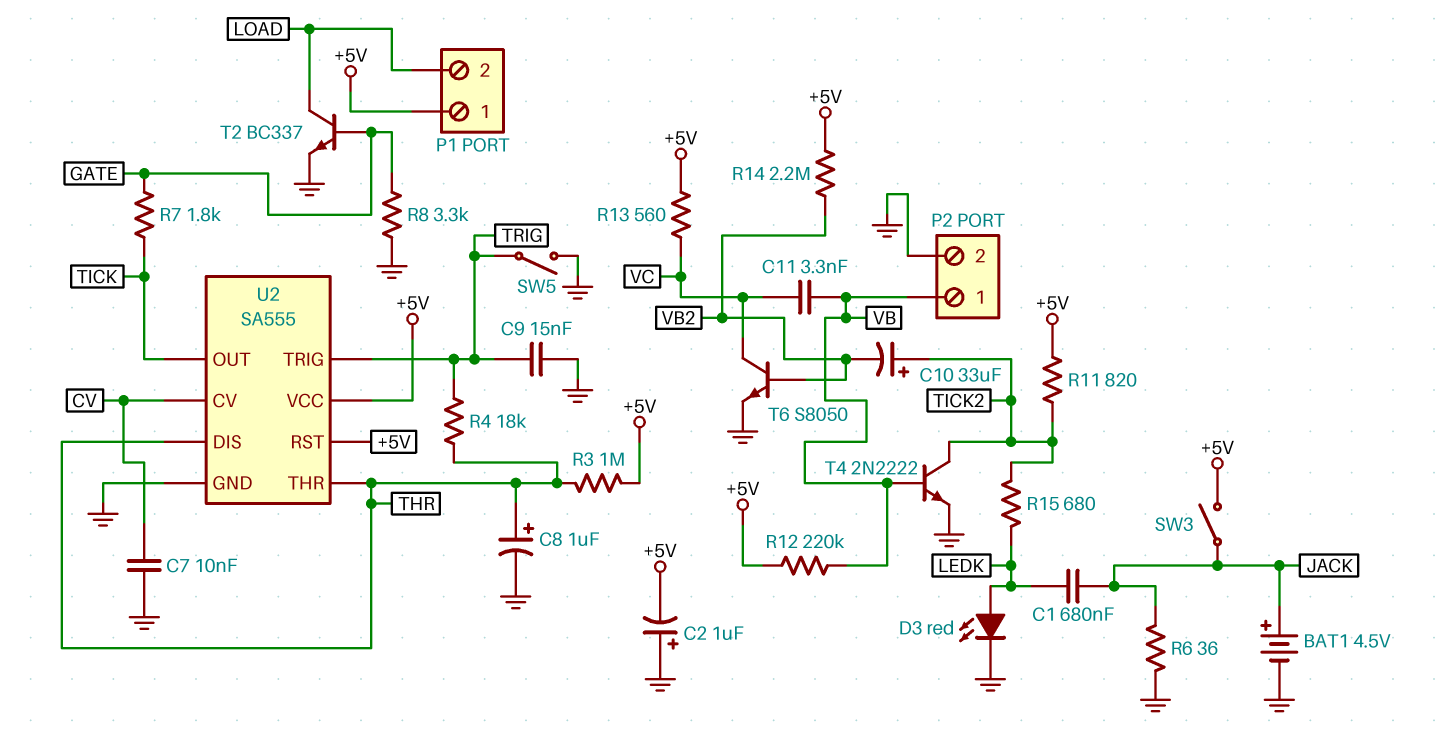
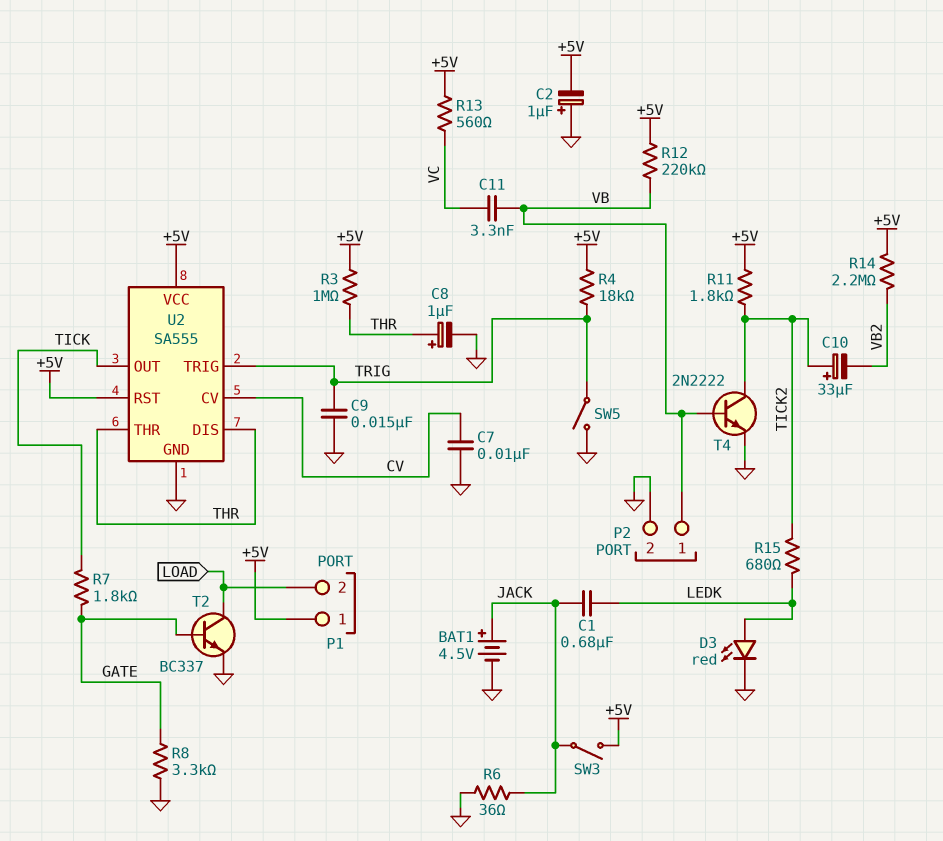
R4: 18k (THR, TRIG) -> 18k (+5V, TRIG)
R11: 820 (+5V, TICK2) -> 1.8k (+5V, TICK2)
T6: NPN S8050 (B VB2, C VC, E GND) -> none

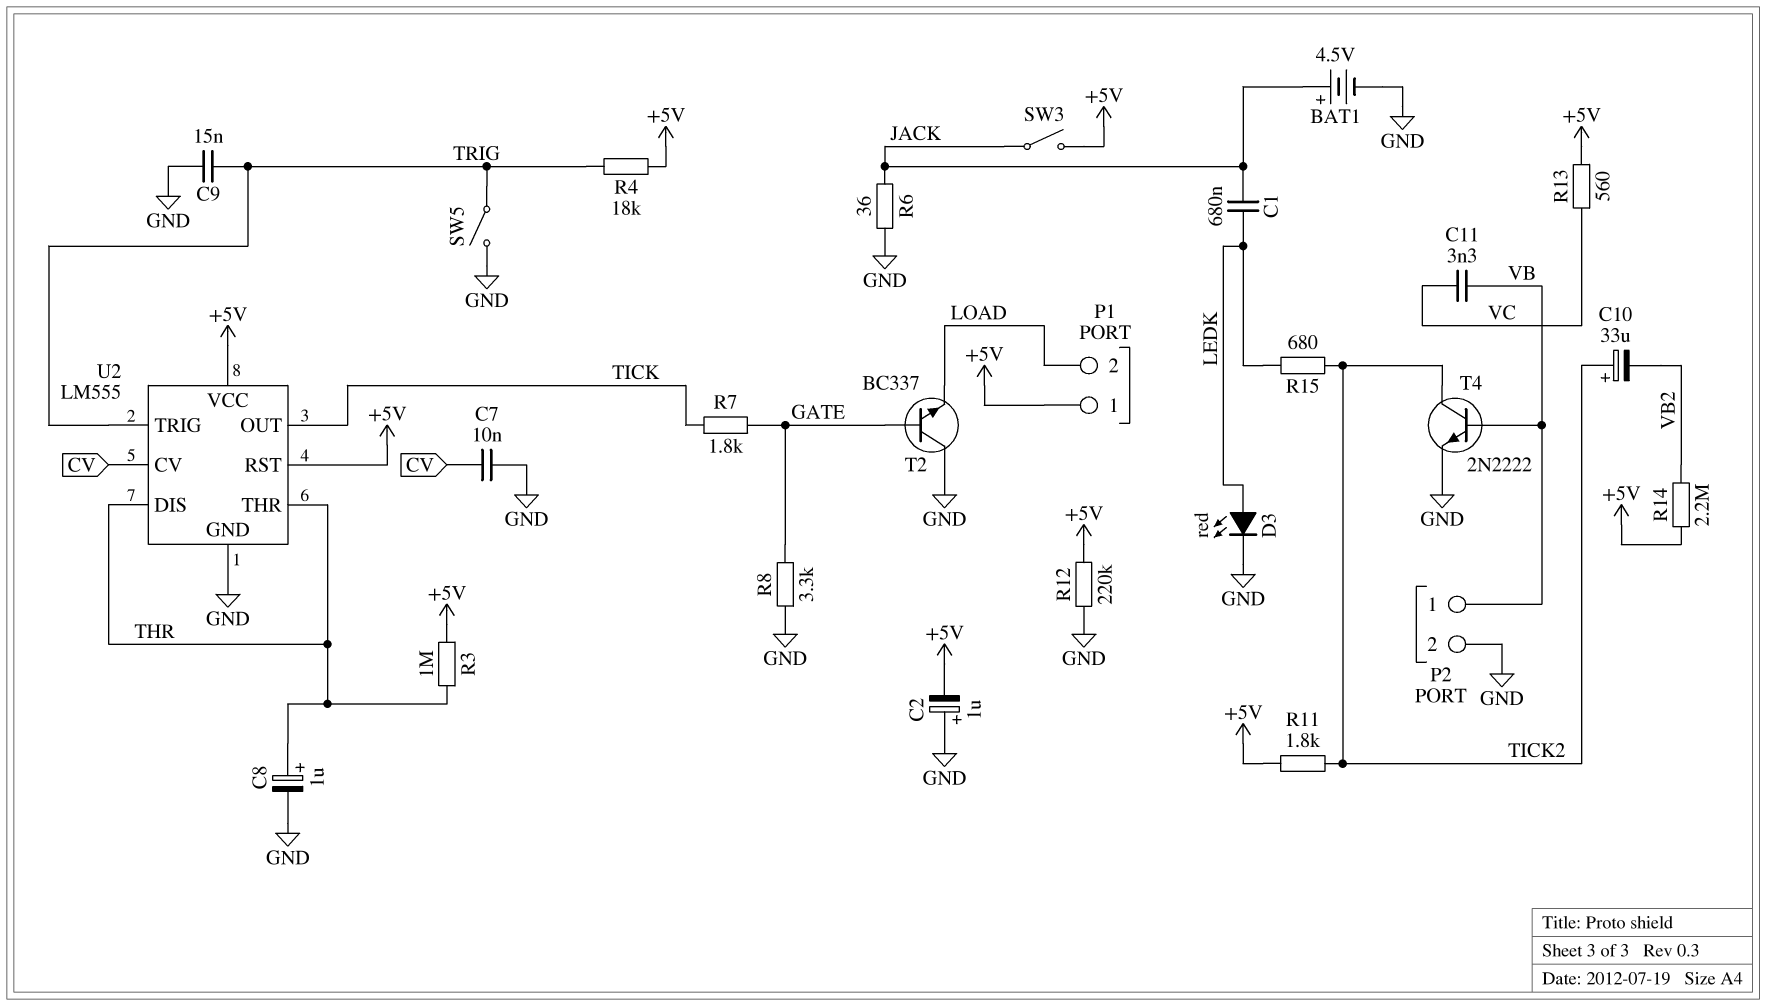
R12: 220k (+5V, VB) -> 220k (+5V, GND)
T2: NPN BC337 (B GATE, C LOAD, E GND) -> NPN BC337 (B GATE, C GND, E LOAD)
U2: SA555 -> LM555

